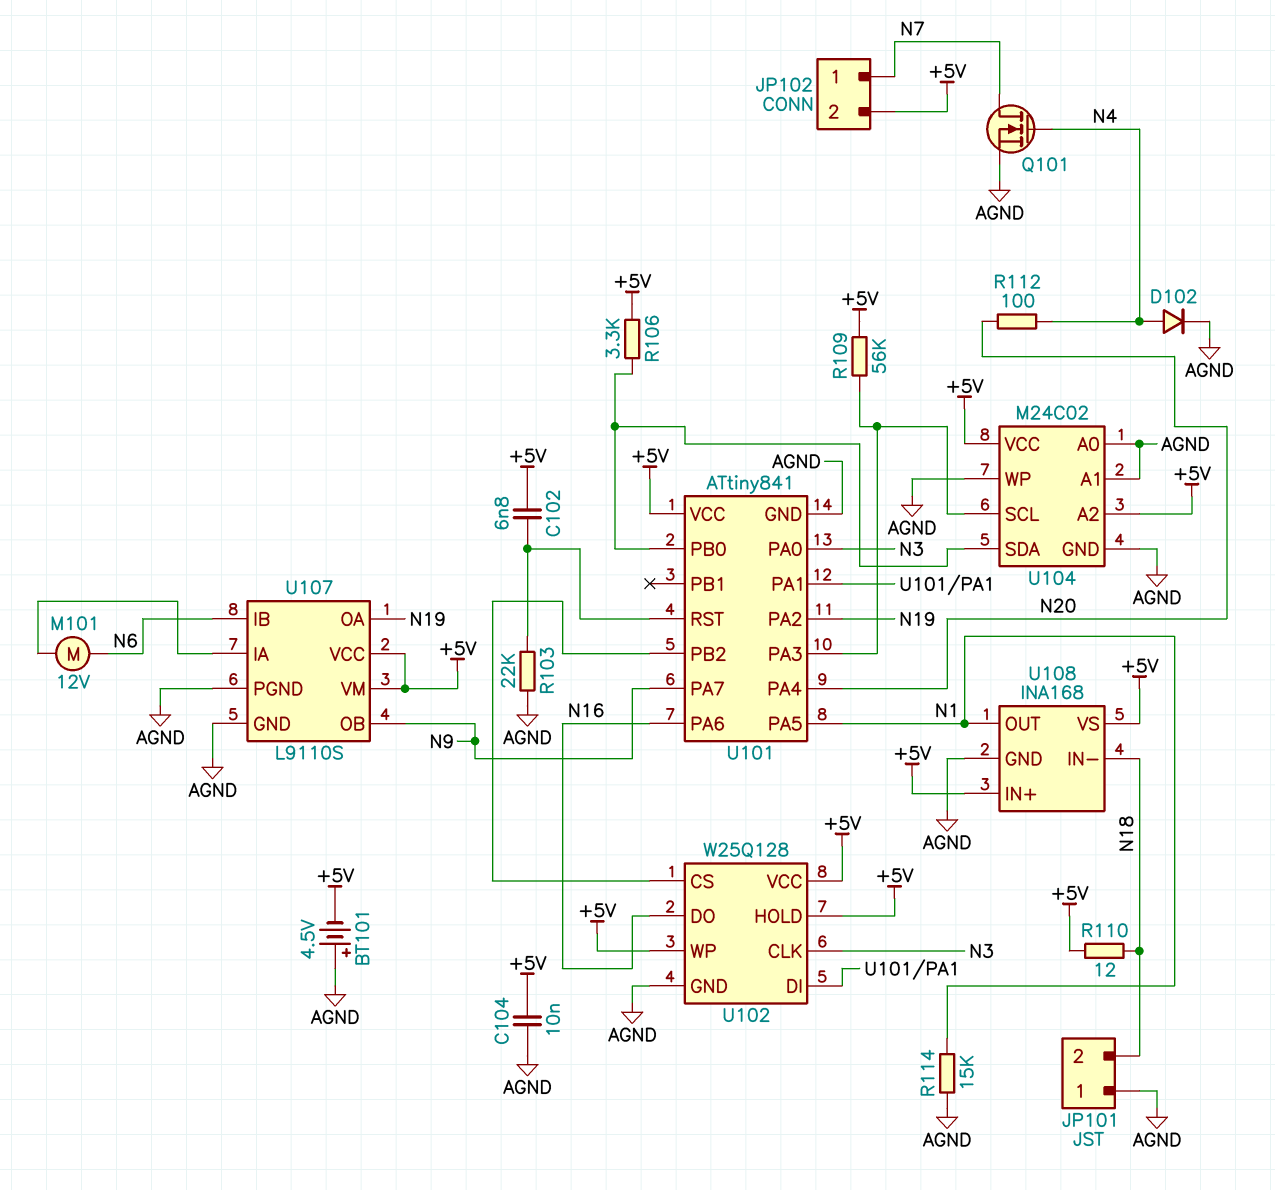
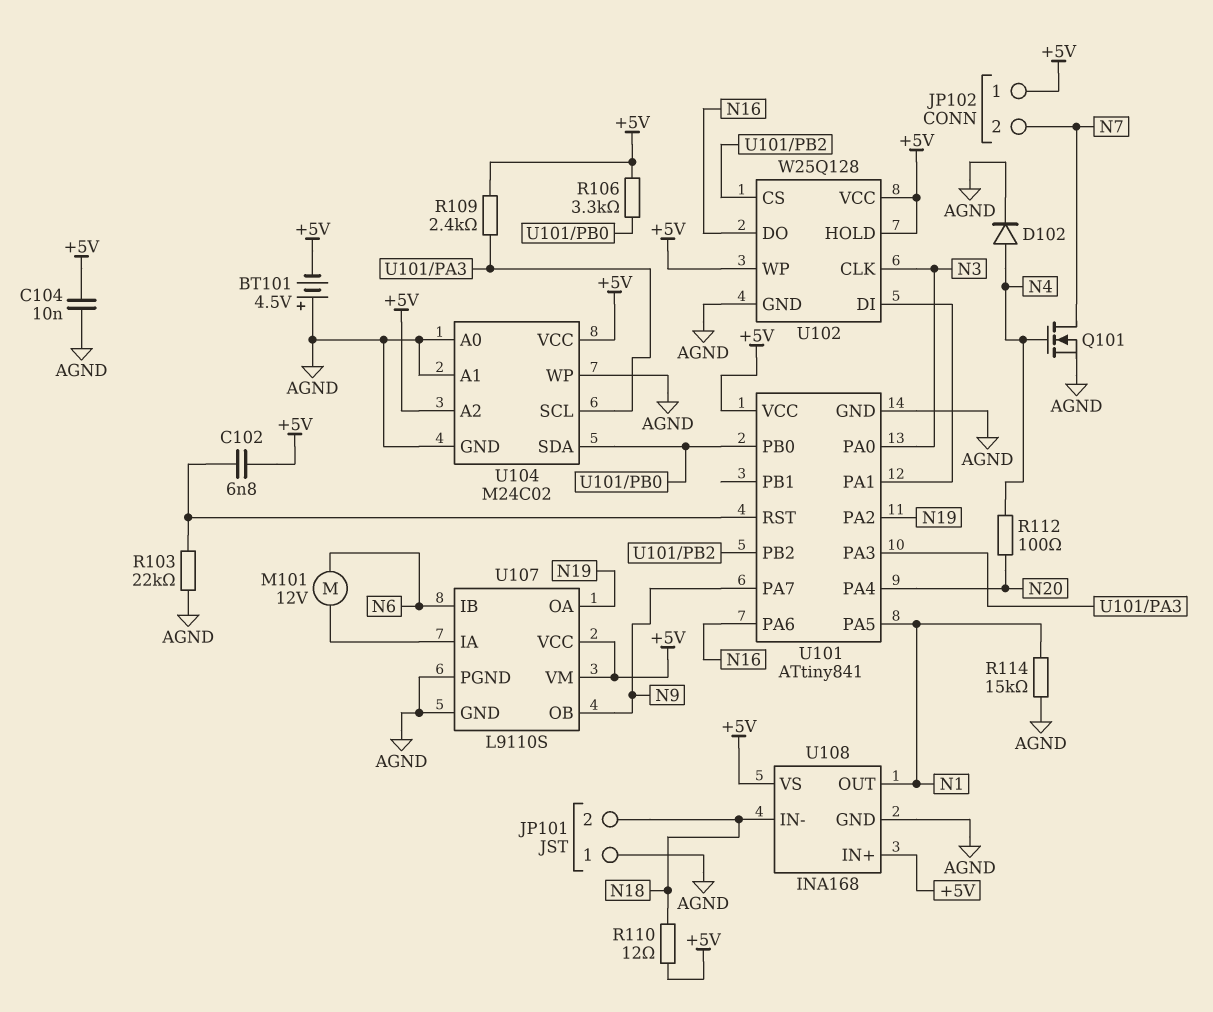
JP102 pin 1: N7 -> +5V
JP102 pin 2: +5V -> N7
R109: 56k (+5V, U101/PA3) -> 2.4k (+5V, U101/PA3)

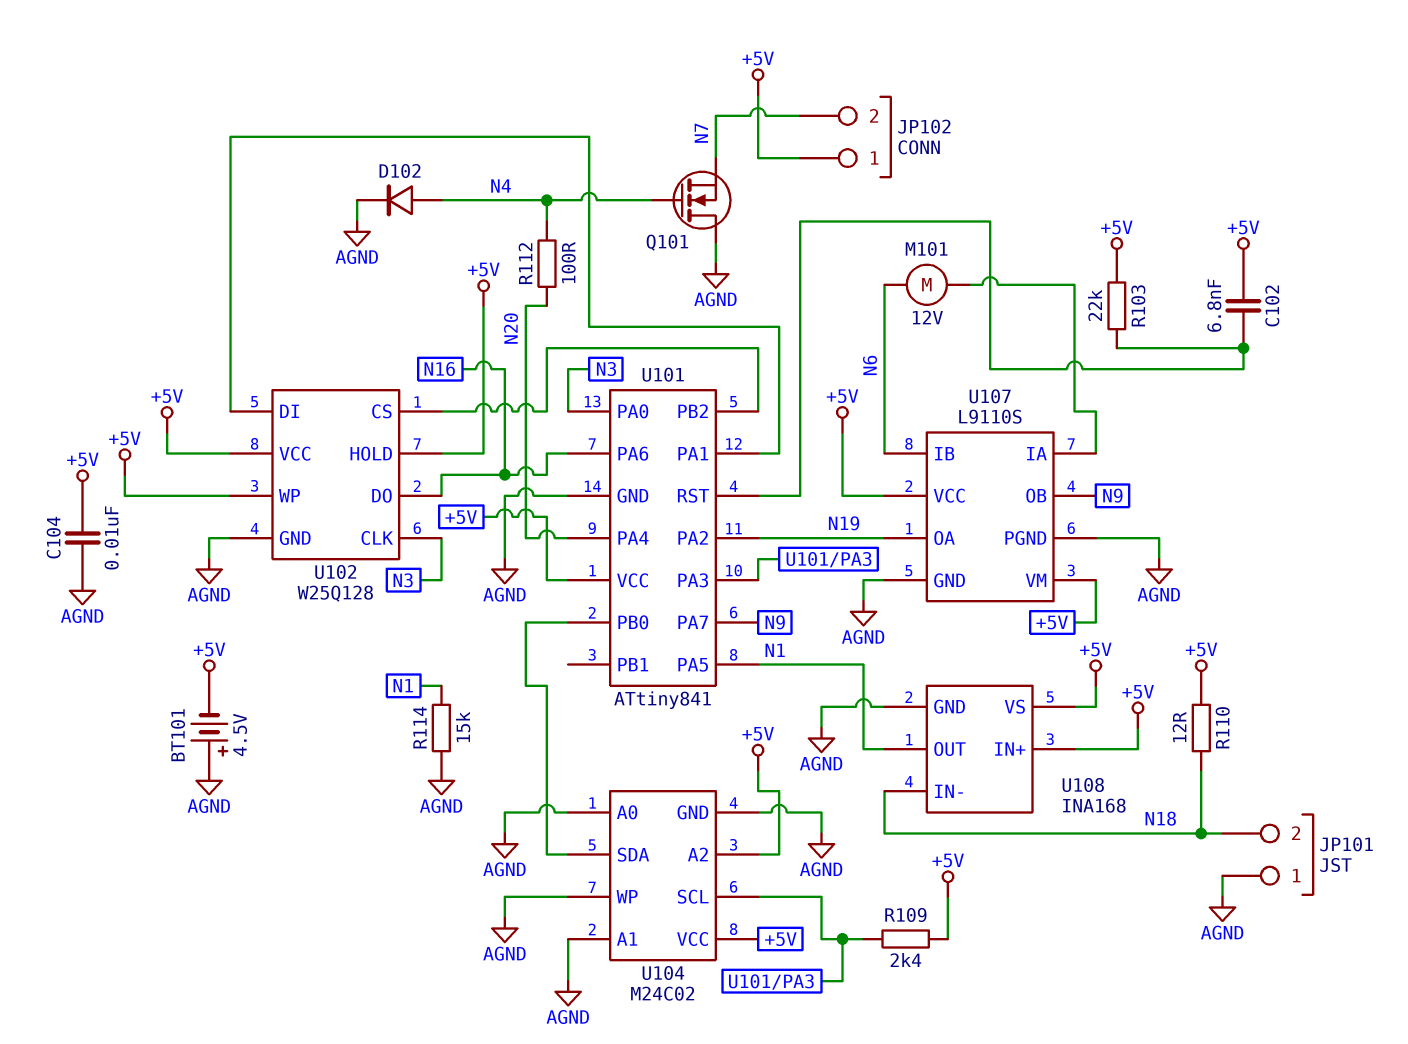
Q101: NMOS (G N4, D N7, S AGND) -> NMOS (G N4, D AGND, S N7)
R103: 22k (AGND, U101/RST) -> 22k (+5V, U101/RST)
R106: 3.3k (+5V, U101/PB0) -> none

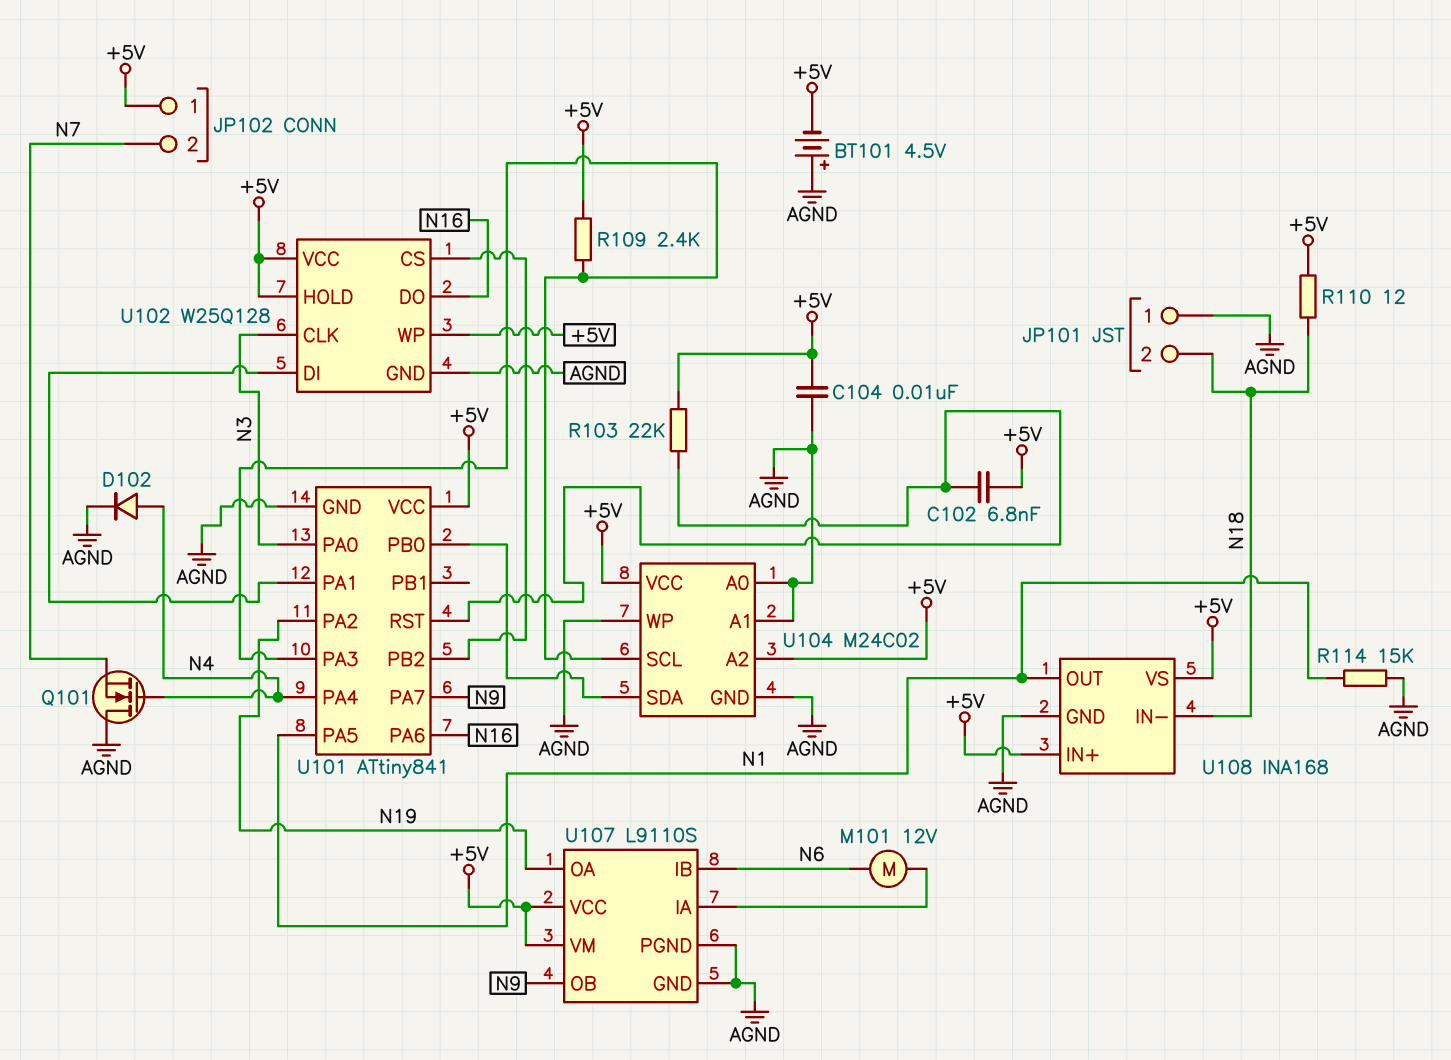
R112: 100 (N4, N20) -> none
U101 pin PA4: N20 -> N4

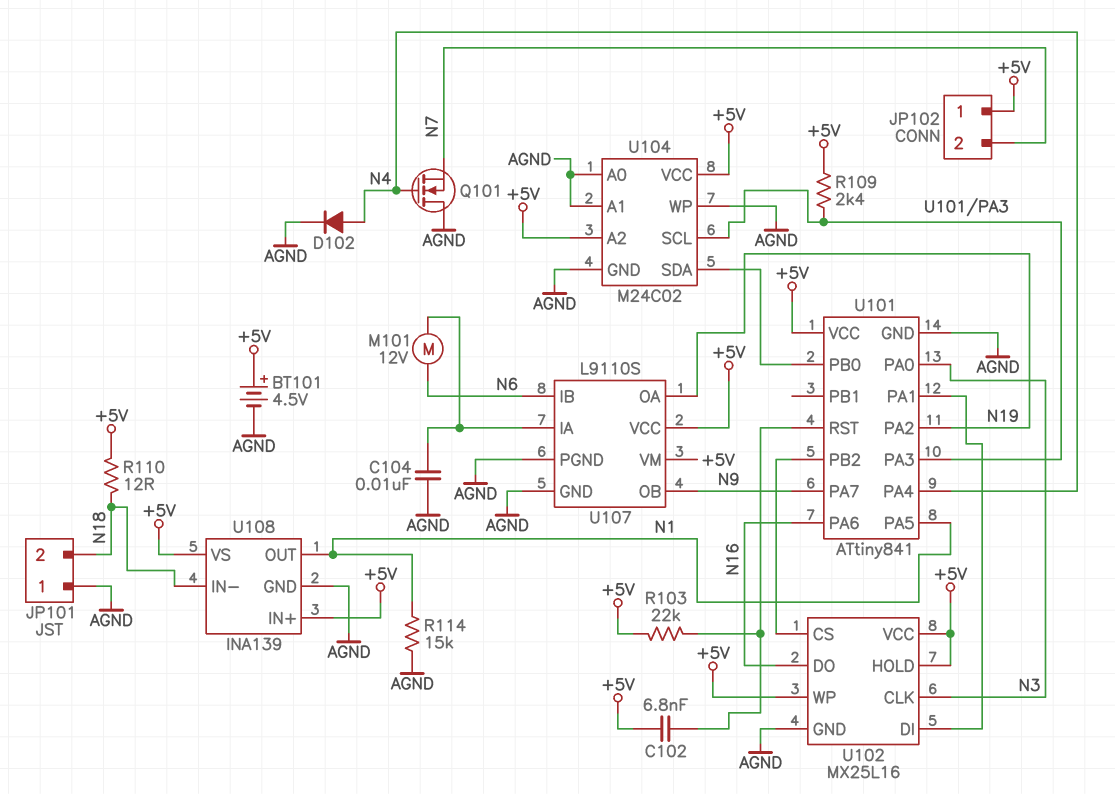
BT101: 4.5V (plus AGND, minus +5V) -> 4.5V (plus +5V, minus AGND)
C104: 10nF (+5V, AGND) -> 10nF (AGND, U107/IA)
U102: W25Q128 -> MX25L16
U108: INA168 -> INA139

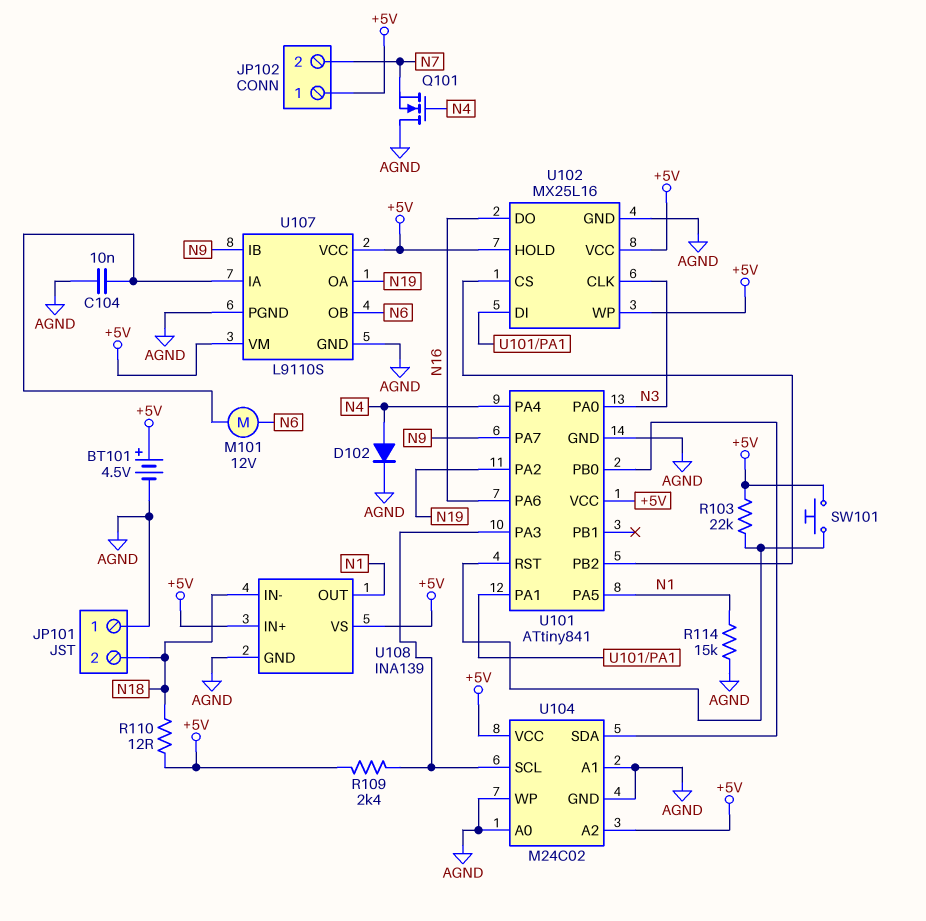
C102: 6.8nF (+5V, U101/RST) -> none
SW101: none -> button (+5V, U101/RST)
U107 pin IB: N6 -> N9
U107 pin OB: N9 -> N6

